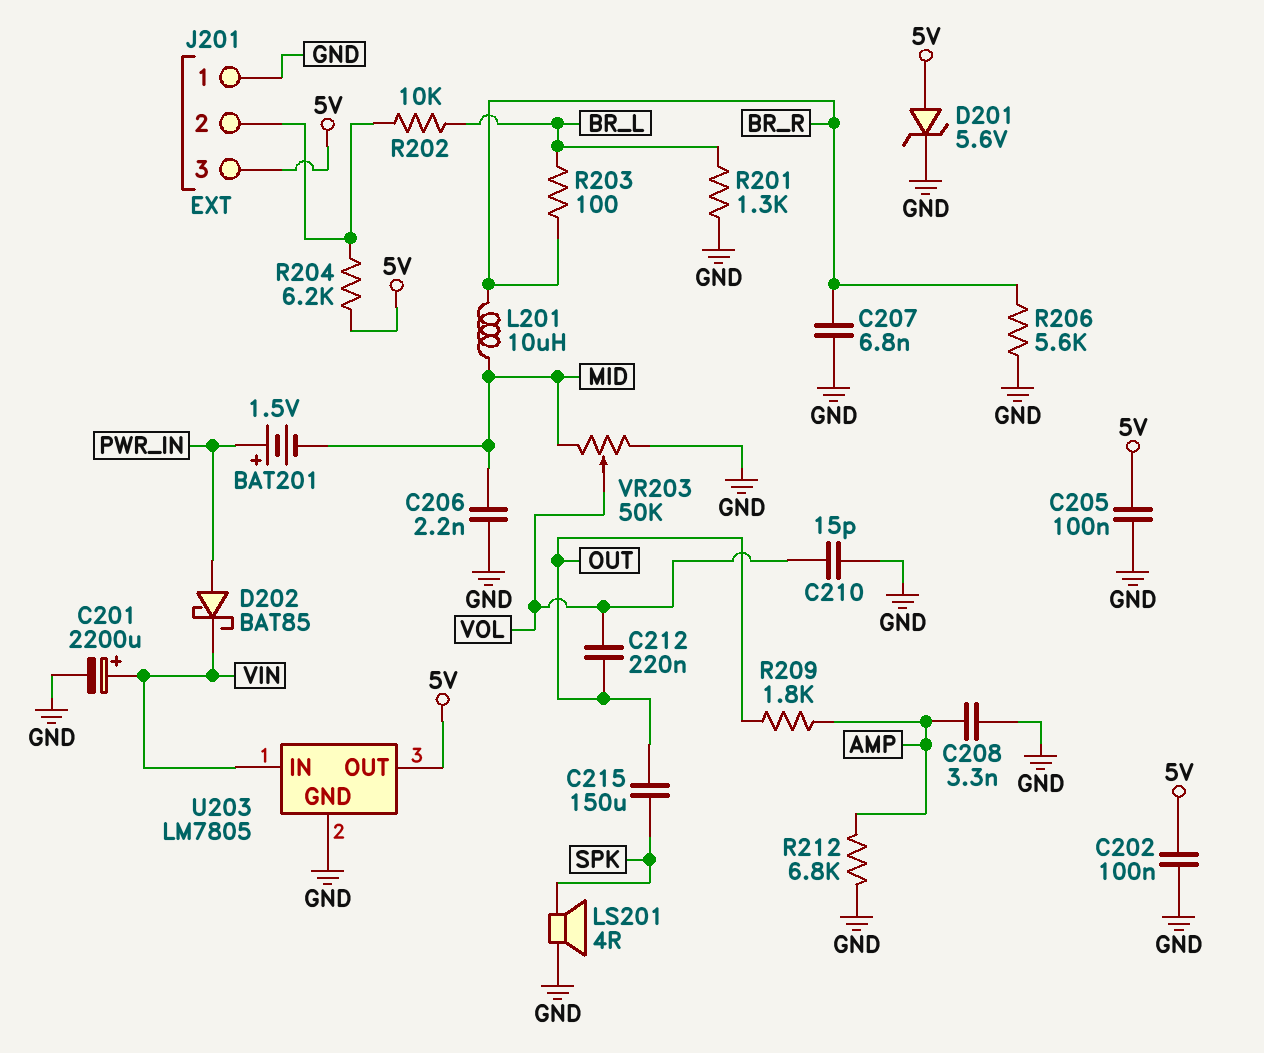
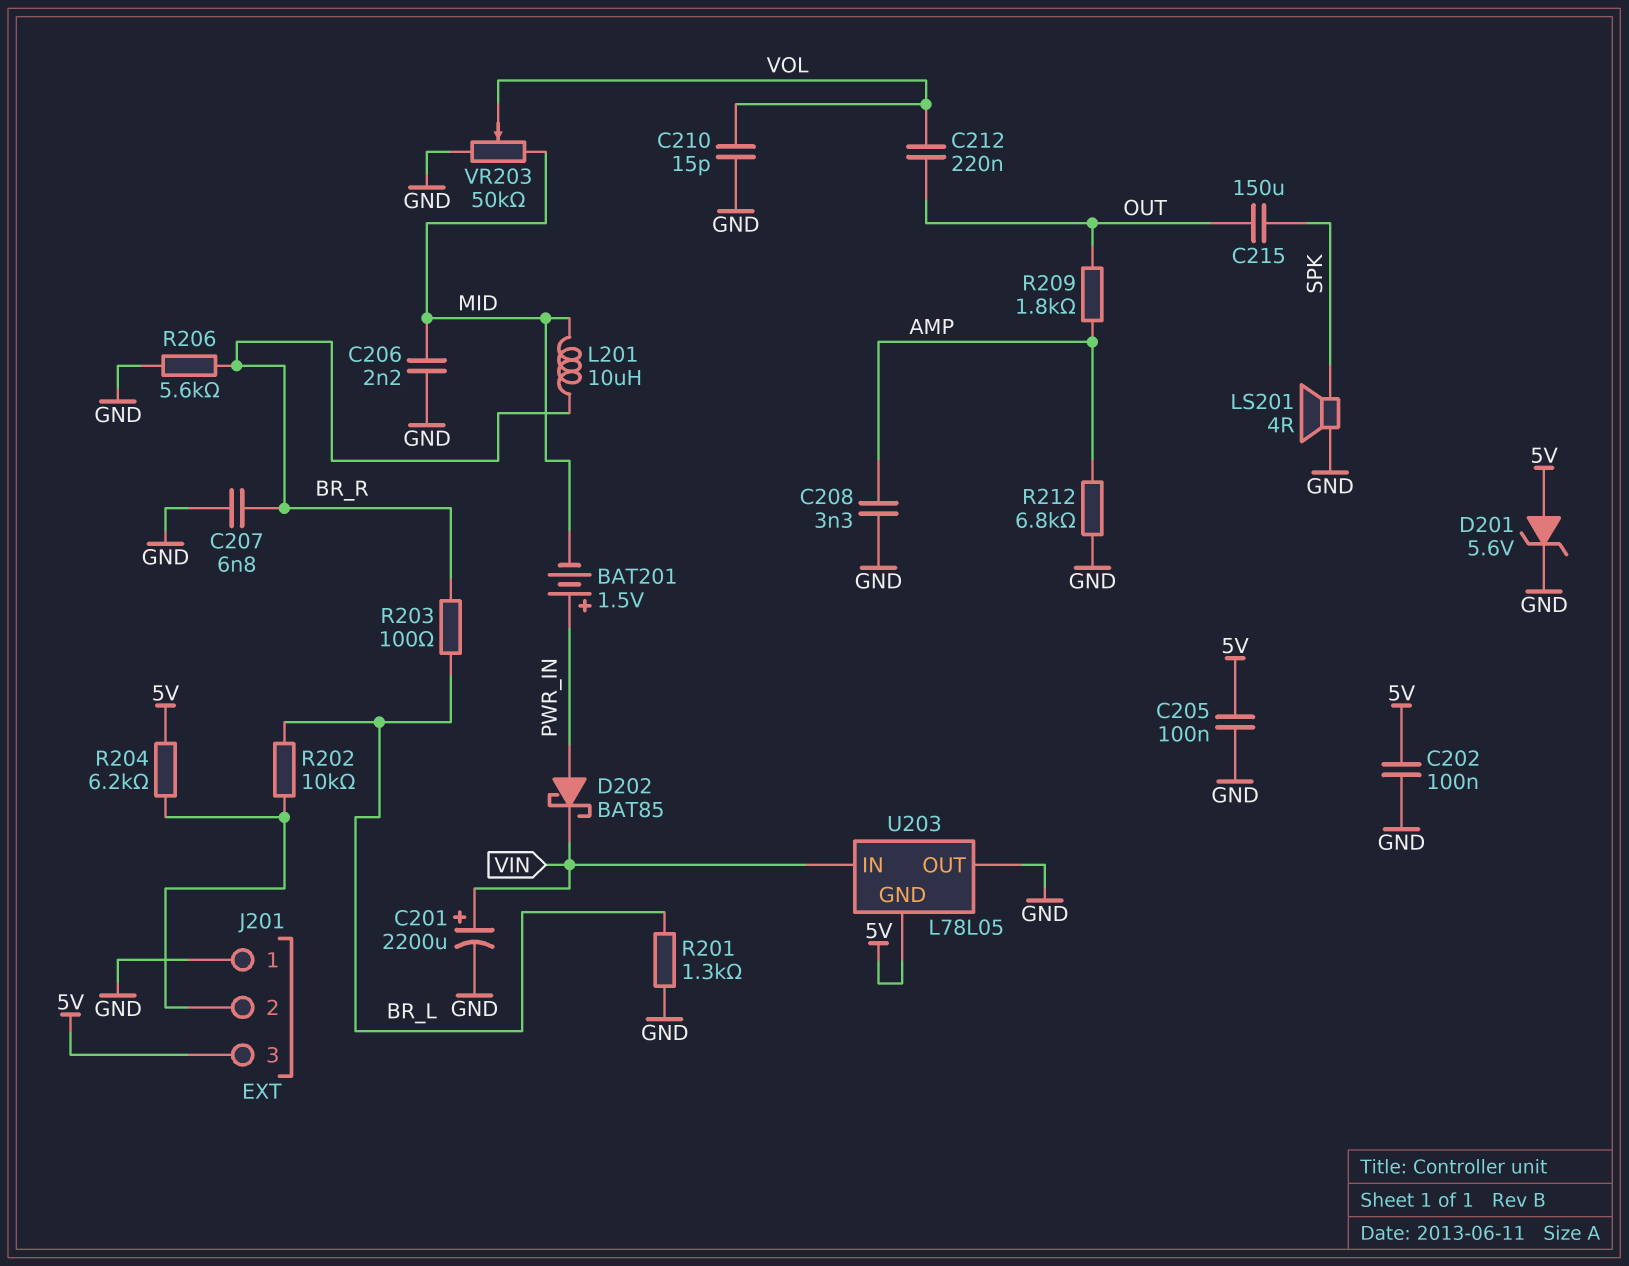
U203: LM7805 -> L78L05
U203 pin GND: GND -> 5V
U203 pin OUT: 5V -> GND

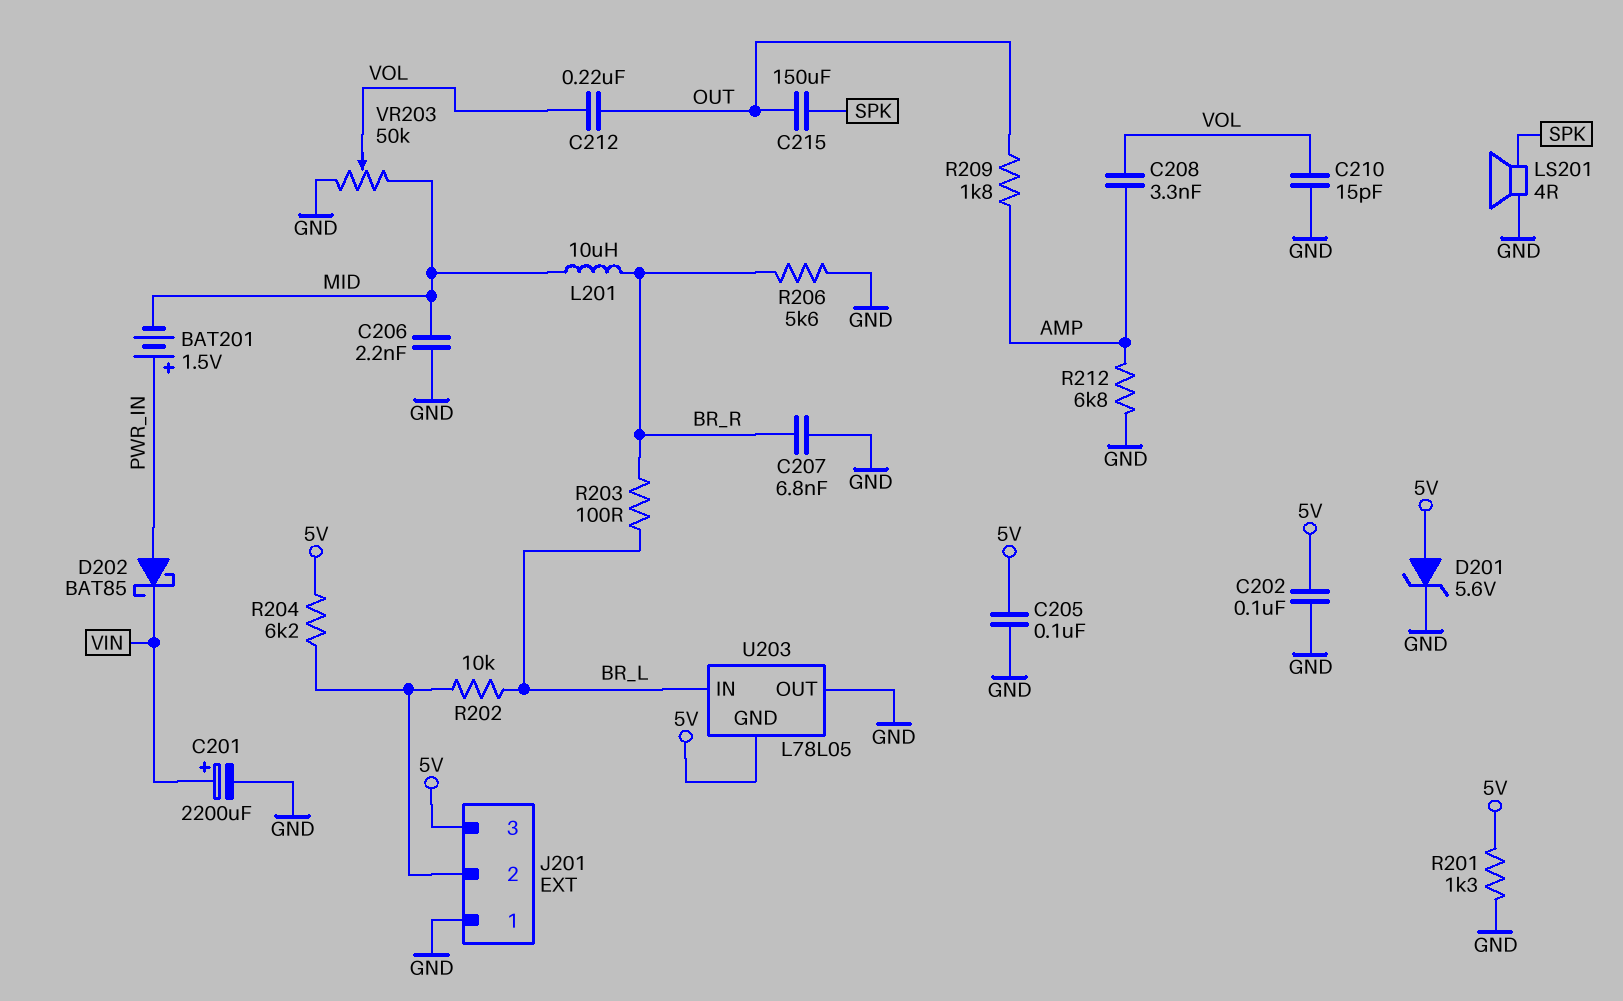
C208: 3.3nF (AMP, GND) -> 3.3nF (AMP, VOL)
R201: 1.3k (BR_L, GND) -> 1.3k (5V, GND)
U203 pin IN: VIN -> BR_L

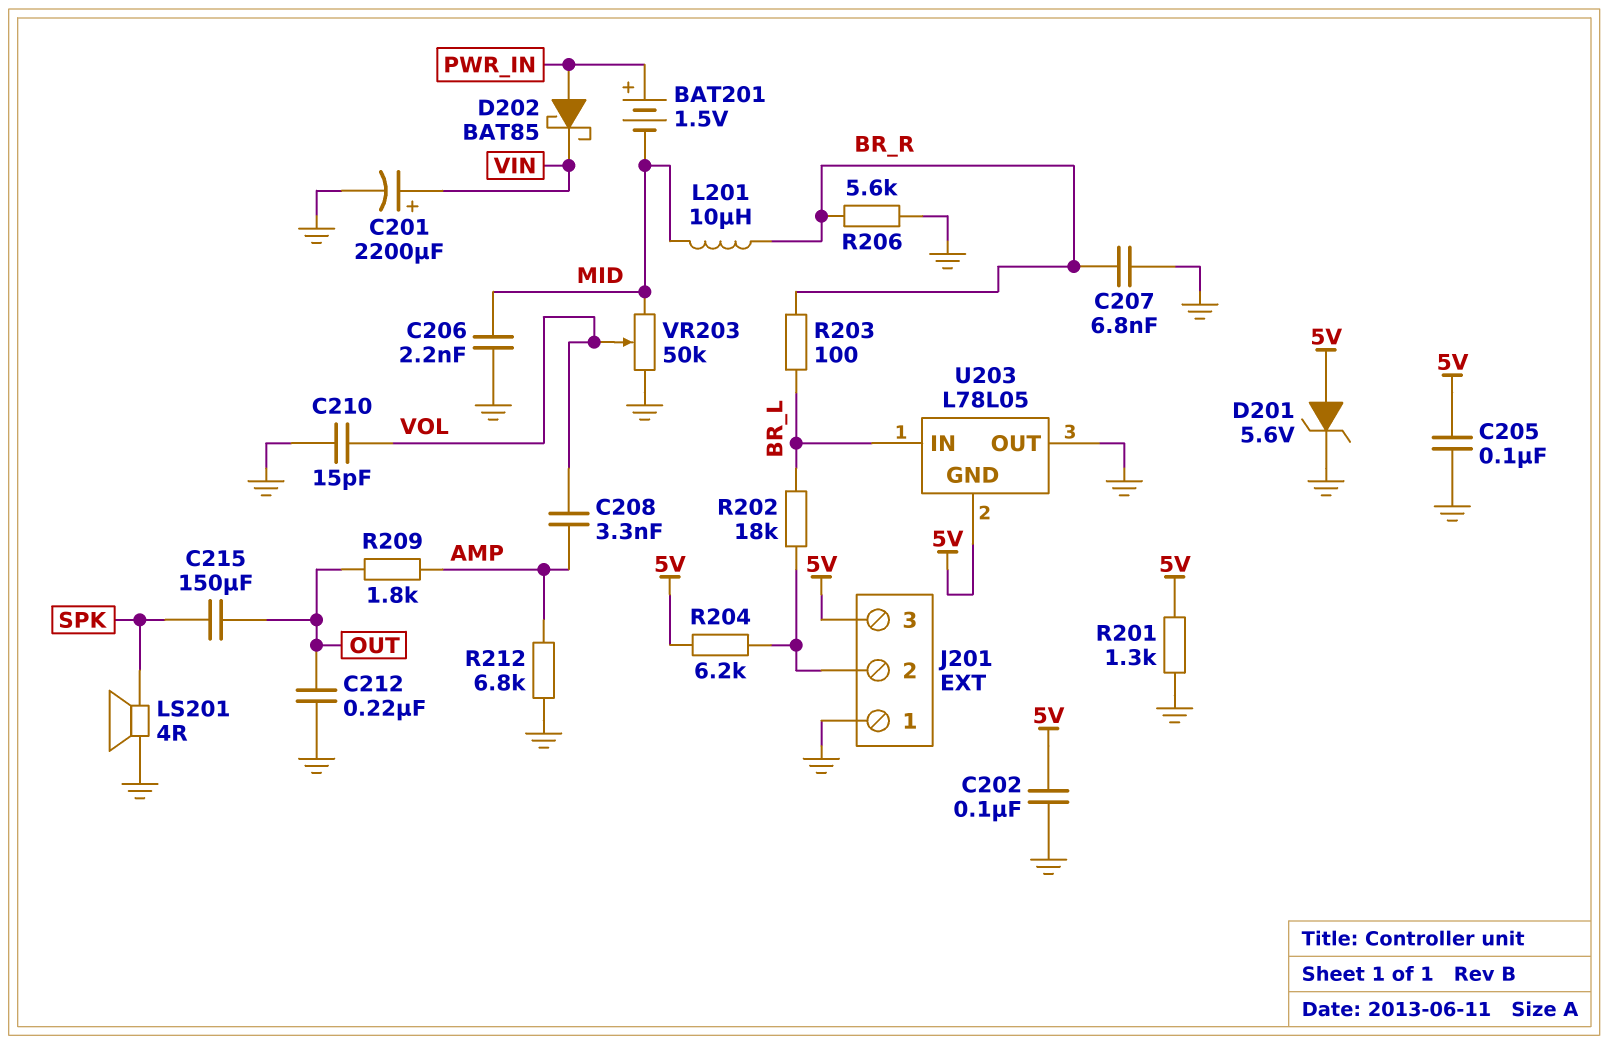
C212: 220nF (OUT, VOL) -> 220nF (GND, OUT)
R202: 10k (BR_L, J201/2) -> 18k (BR_L, J201/2)

